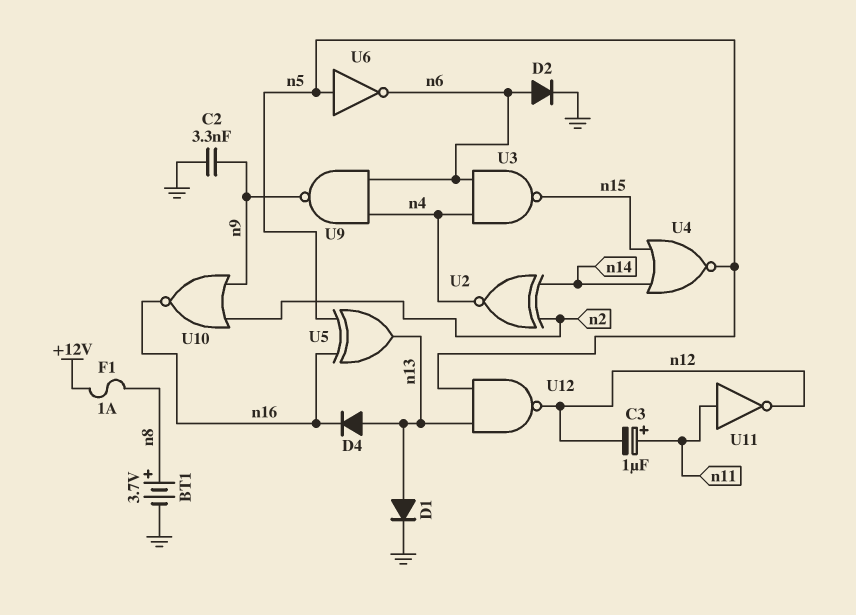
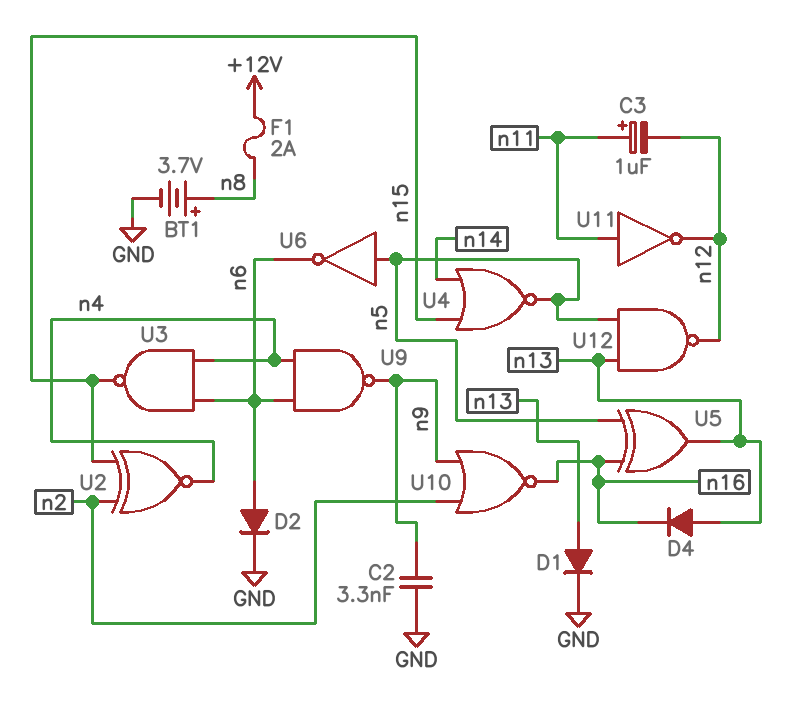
F1: 1A (+12V, n8) -> 2A (+12V, n8)
U2: XNOR (in n2, in n14, out n4) -> XNOR (in n2, in n15, out n4)

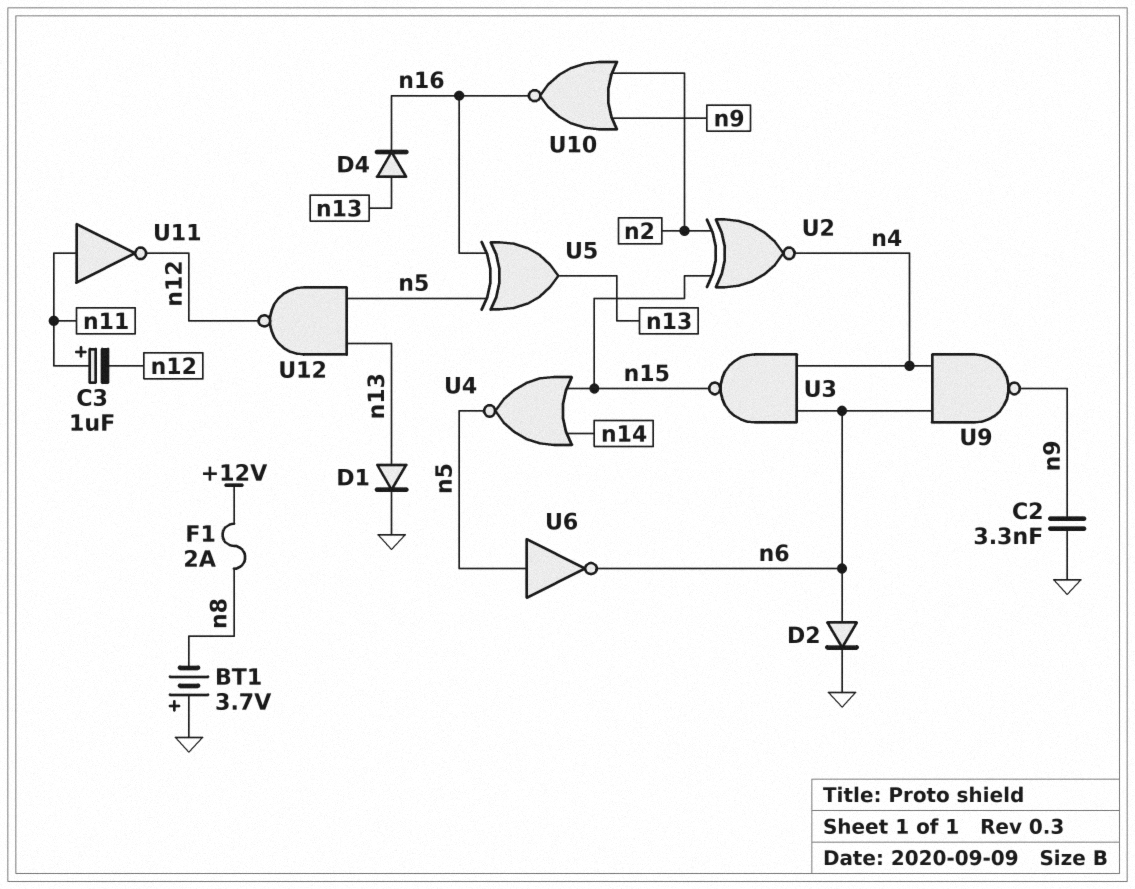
BT1: 3.7V (plus n8, minus GND) -> 3.7V (plus GND, minus n8)

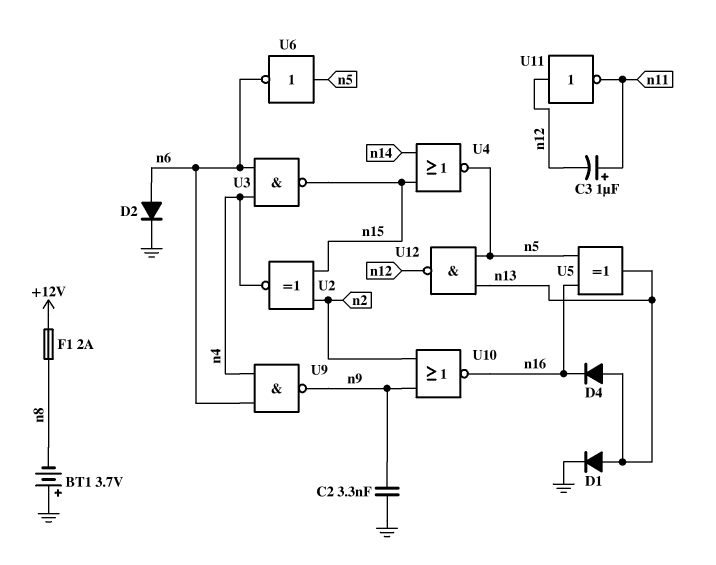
U11: NOT (in n11, out n12) -> NOT (in n12, out n11)

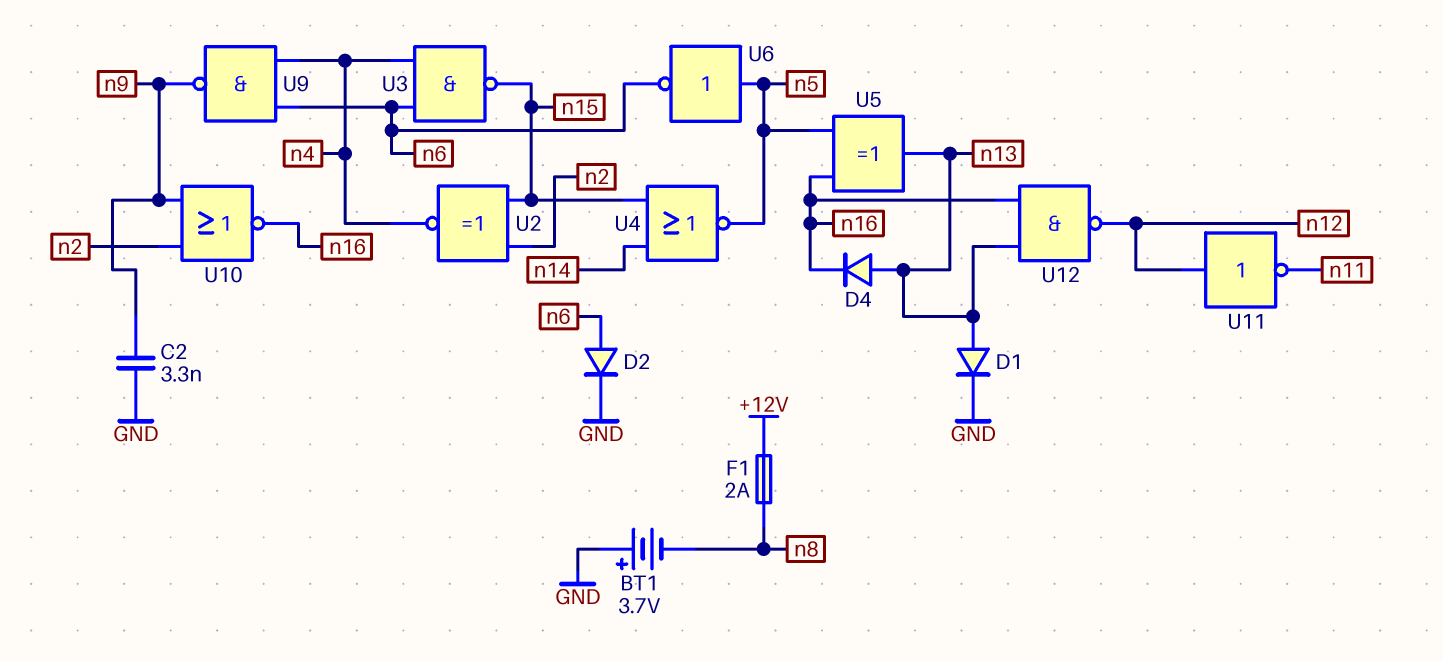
C3: 1uF (plus n11, minus n12) -> none
U12: NAND (in n5, in n13, out n12) -> NAND (in n13, in n16, out n12)

